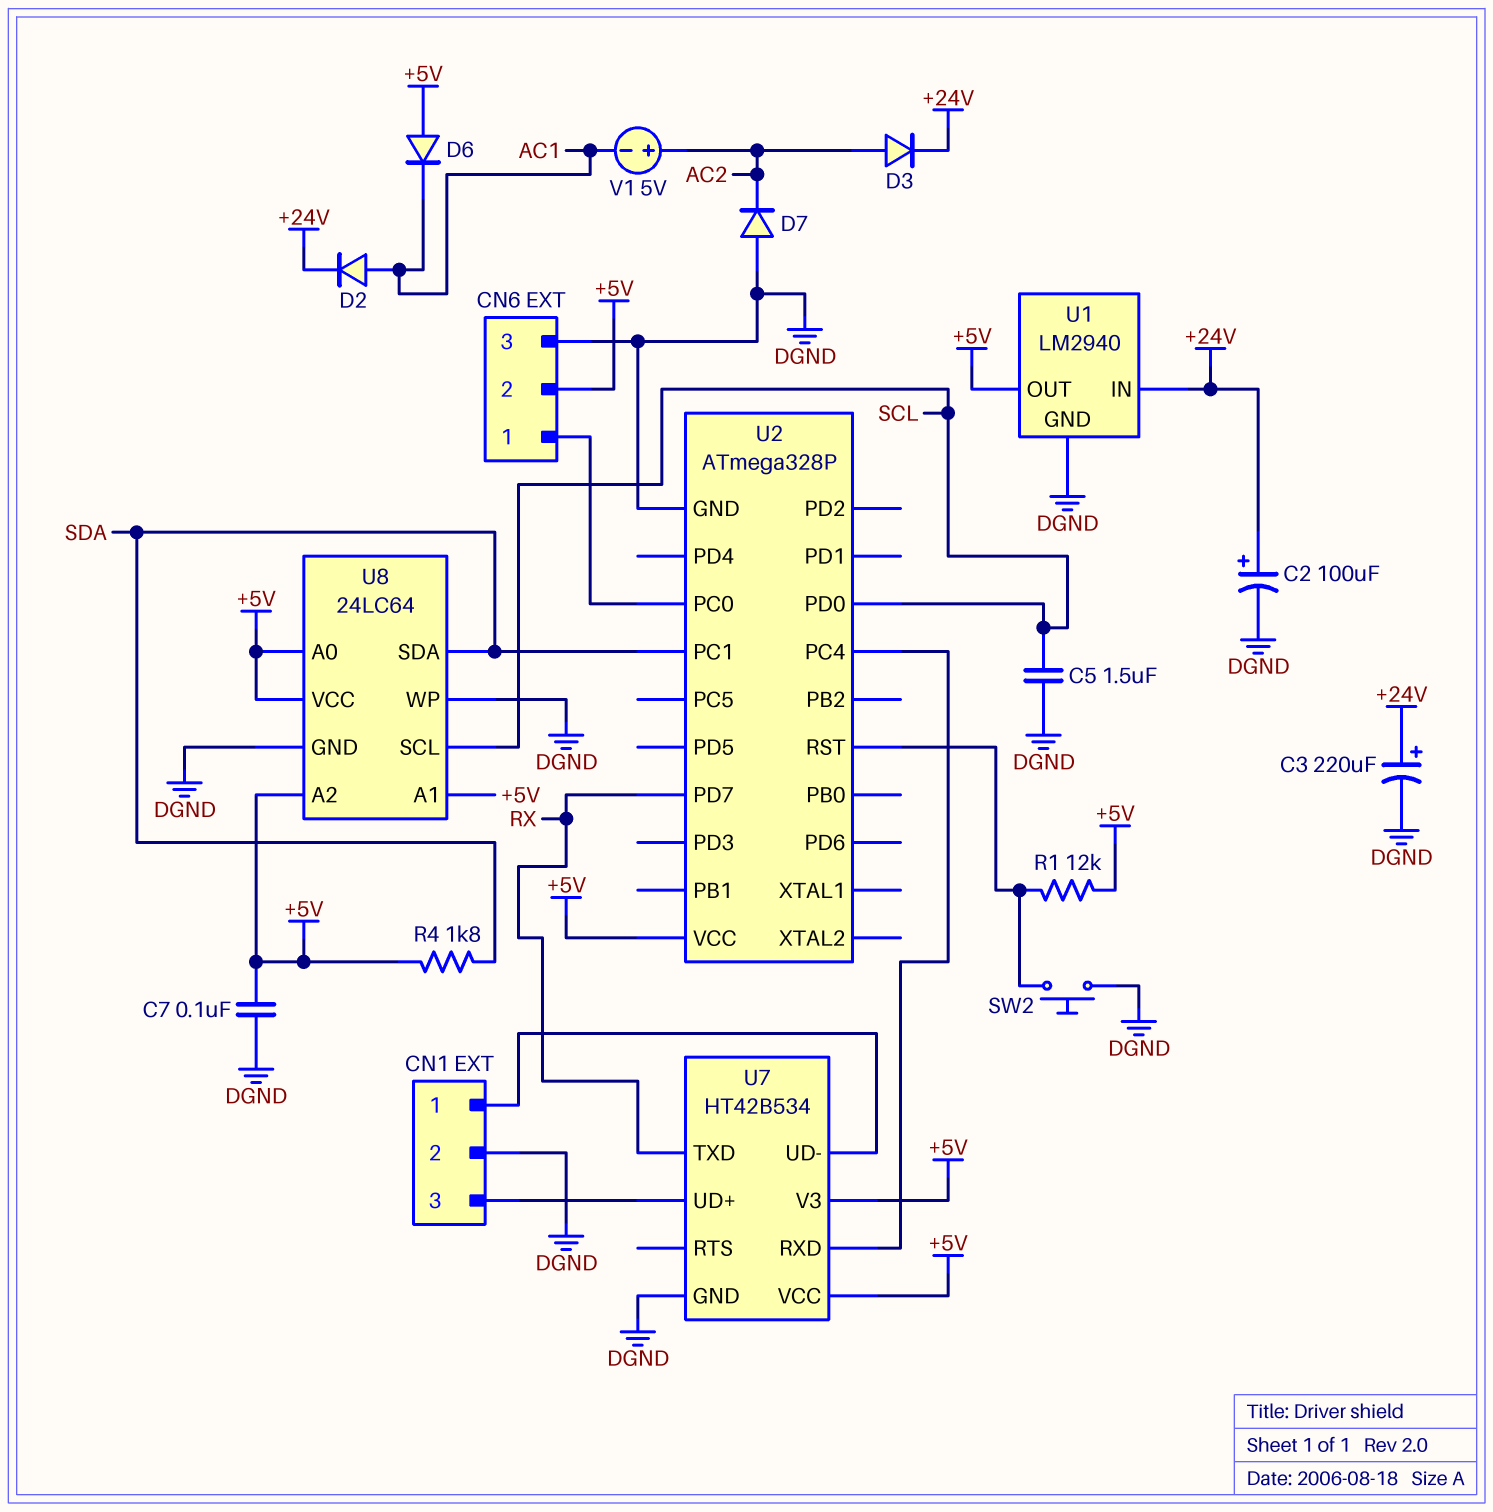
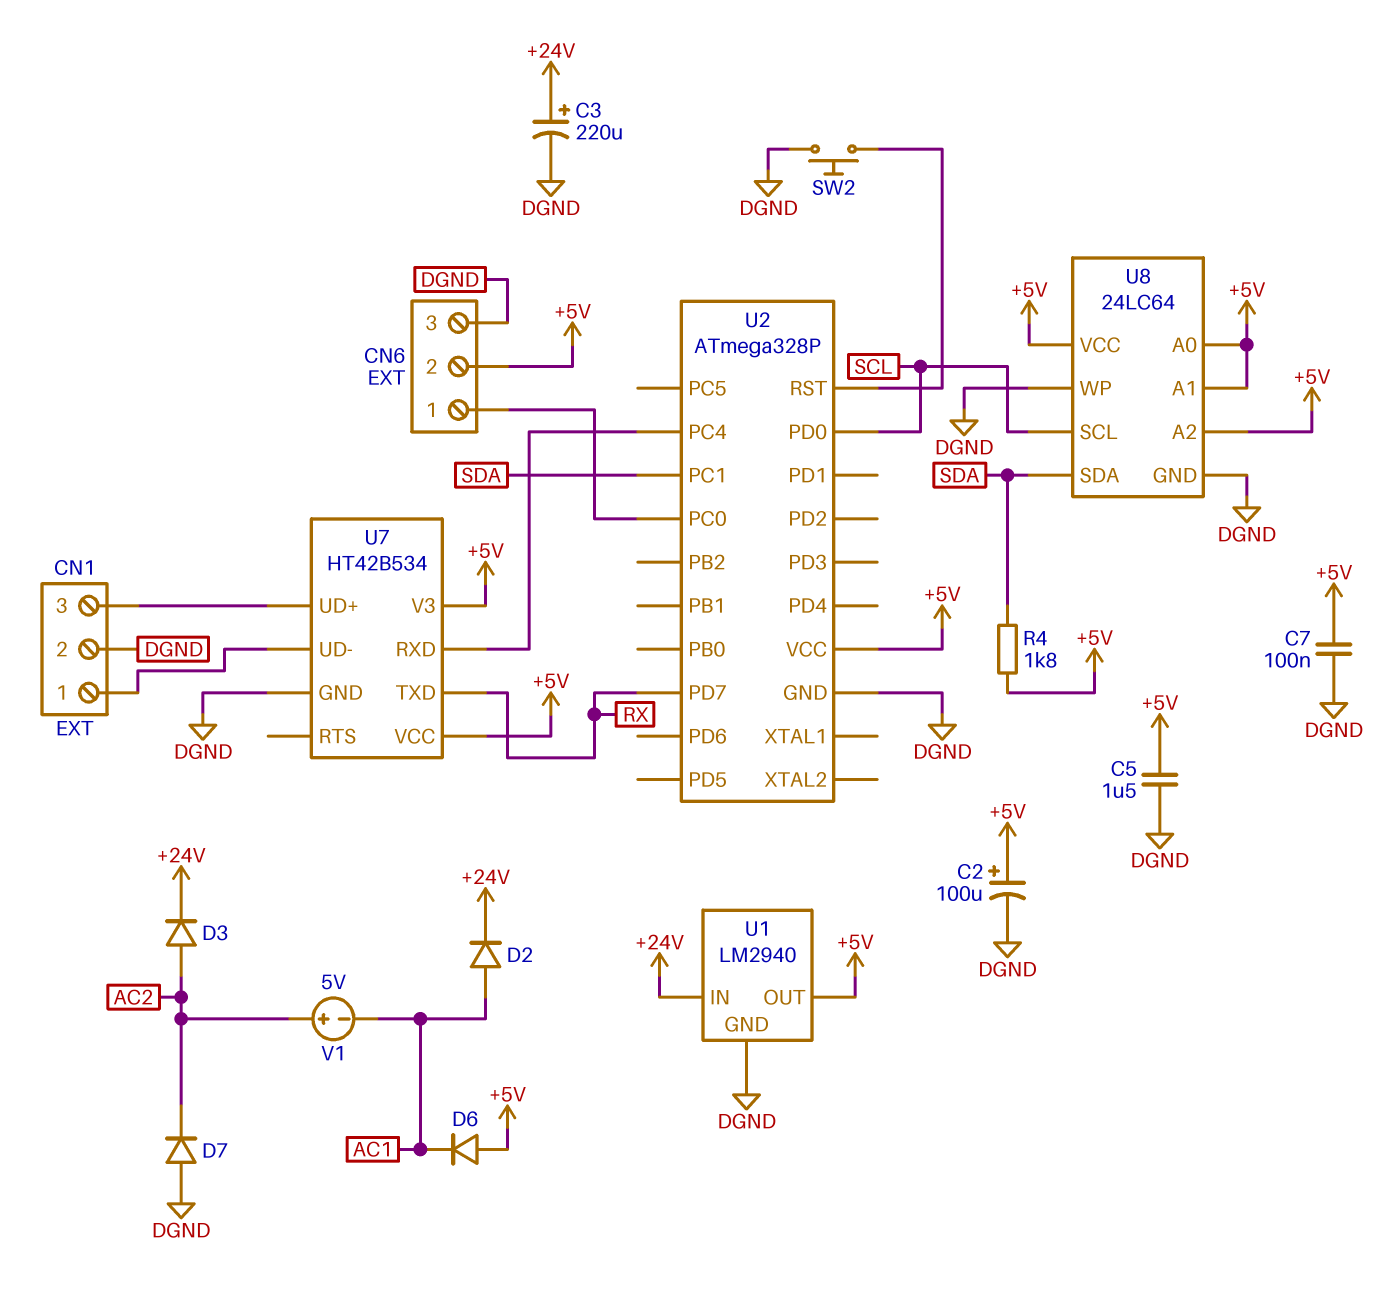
C2: 100uF (plus +24V, minus DGND) -> 100uF (plus +5V, minus DGND)
C5: 1.5uF (DGND, SCL) -> 1.5uF (+5V, DGND)
R1: 12k (+5V, U2/RST) -> none

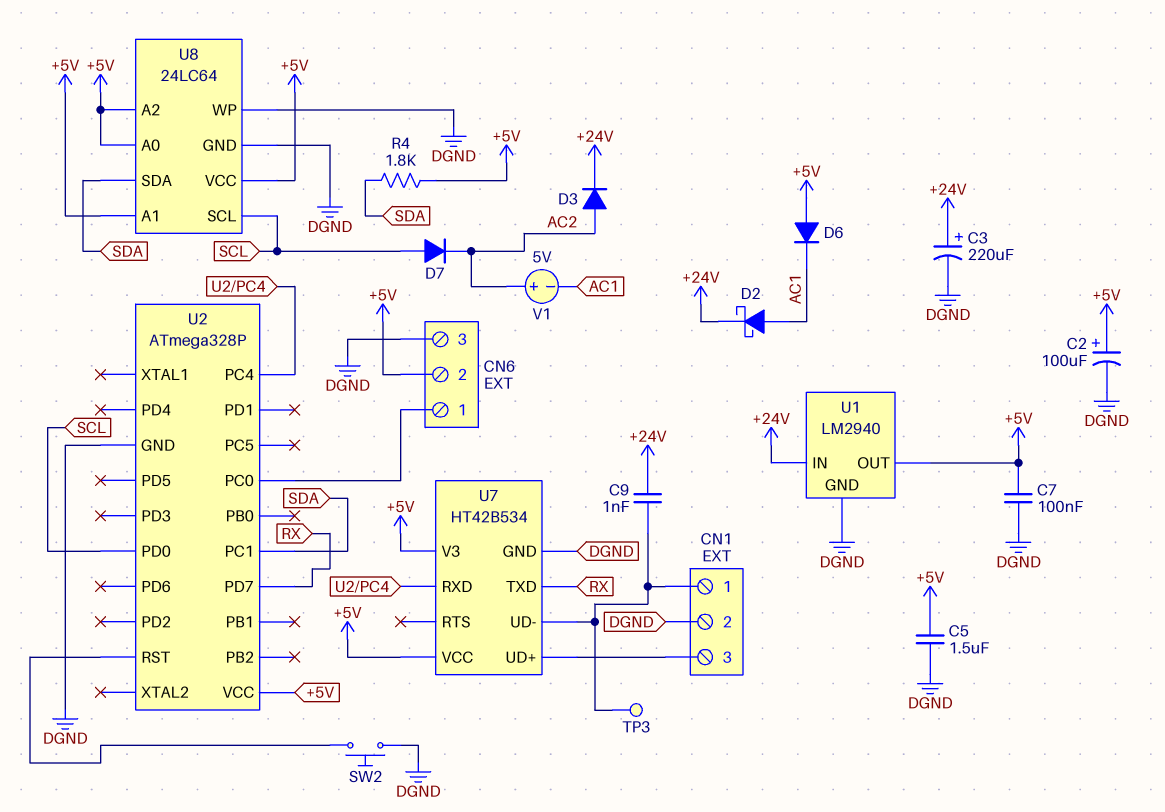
C9: none -> 1nF (+24V, CN1/1)
D2: diode (A AC1, K +24V) -> schottky (A AC1, K +24V)
D7: diode (A DGND, K AC2) -> diode (A SCL, K AC2)
TP3: none -> test point (CN1/1)

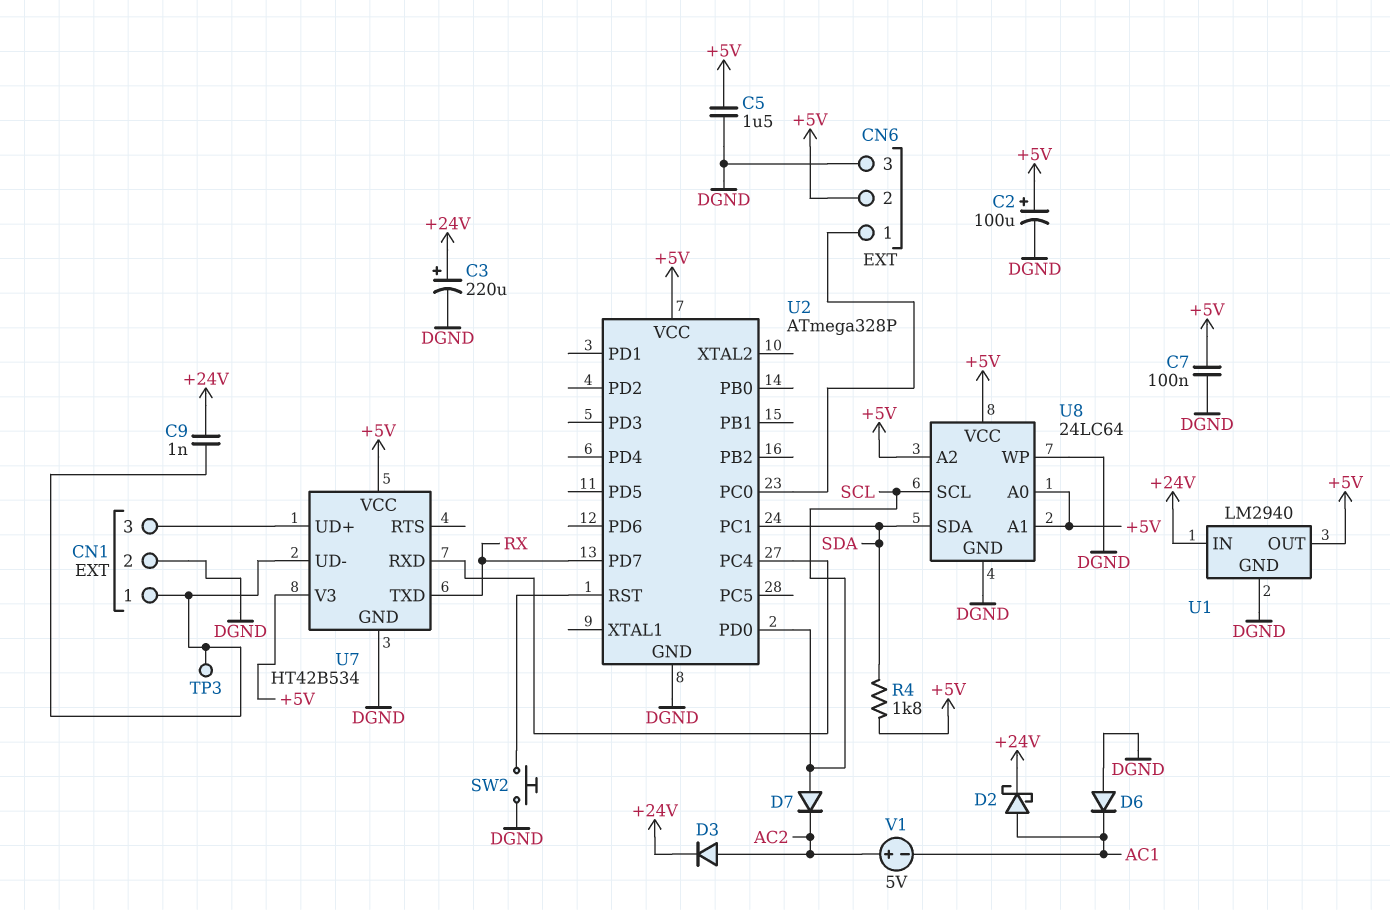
D6: diode (A +5V, K AC1) -> diode (A DGND, K AC1)

